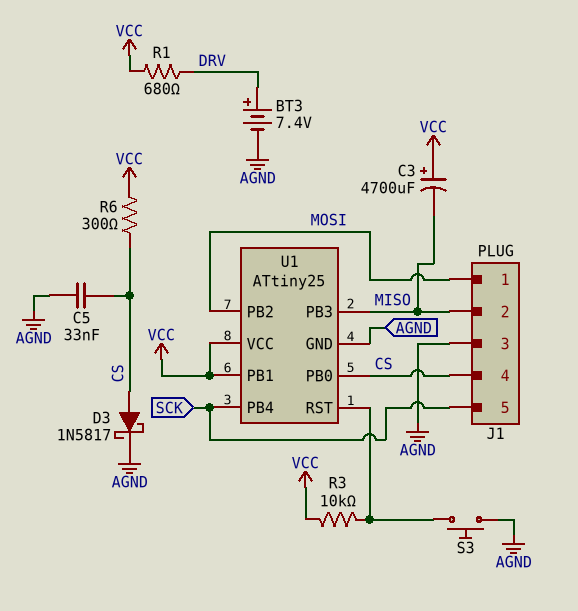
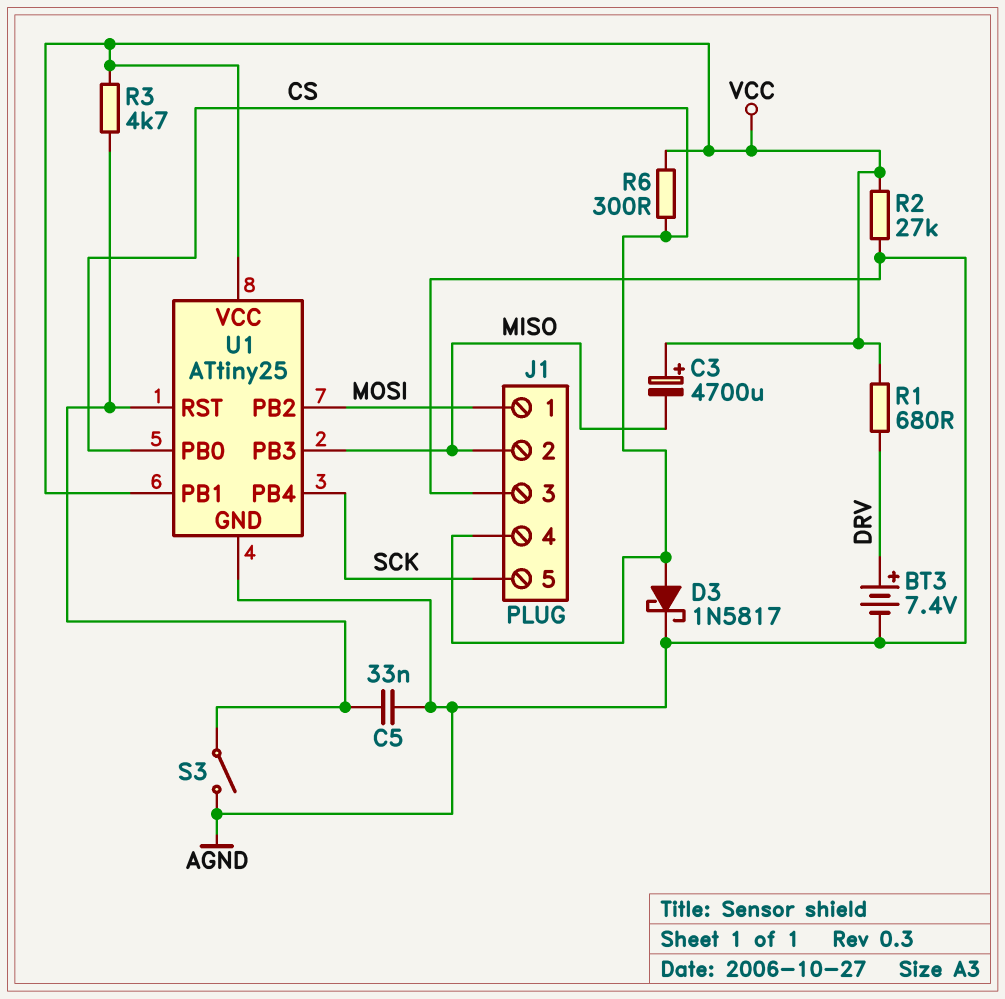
C5: 33nF (AGND, CS) -> 33nF (AGND, U1/RST)
R2: none -> 27k (AGND, VCC)
R3: 10k (U1/RST, VCC) -> 4.7k (U1/RST, VCC)
S3: button (AGND, U1/RST) -> switch (AGND, U1/RST)

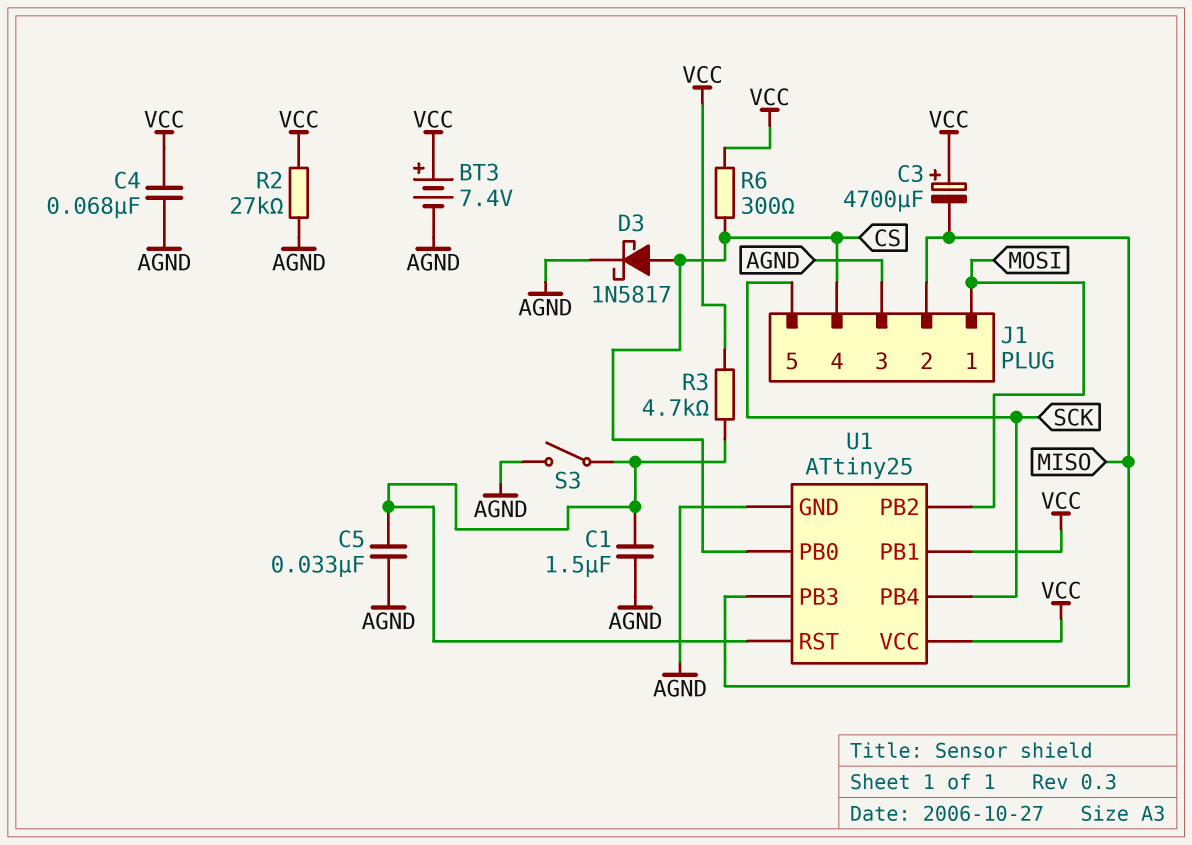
BT3: 7.4V (plus DRV, minus AGND) -> 7.4V (plus VCC, minus AGND)
C1: none -> 1.5uF (AGND, U1/RST)
C4: none -> 68nF (AGND, VCC)
R1: 680 (DRV, VCC) -> none

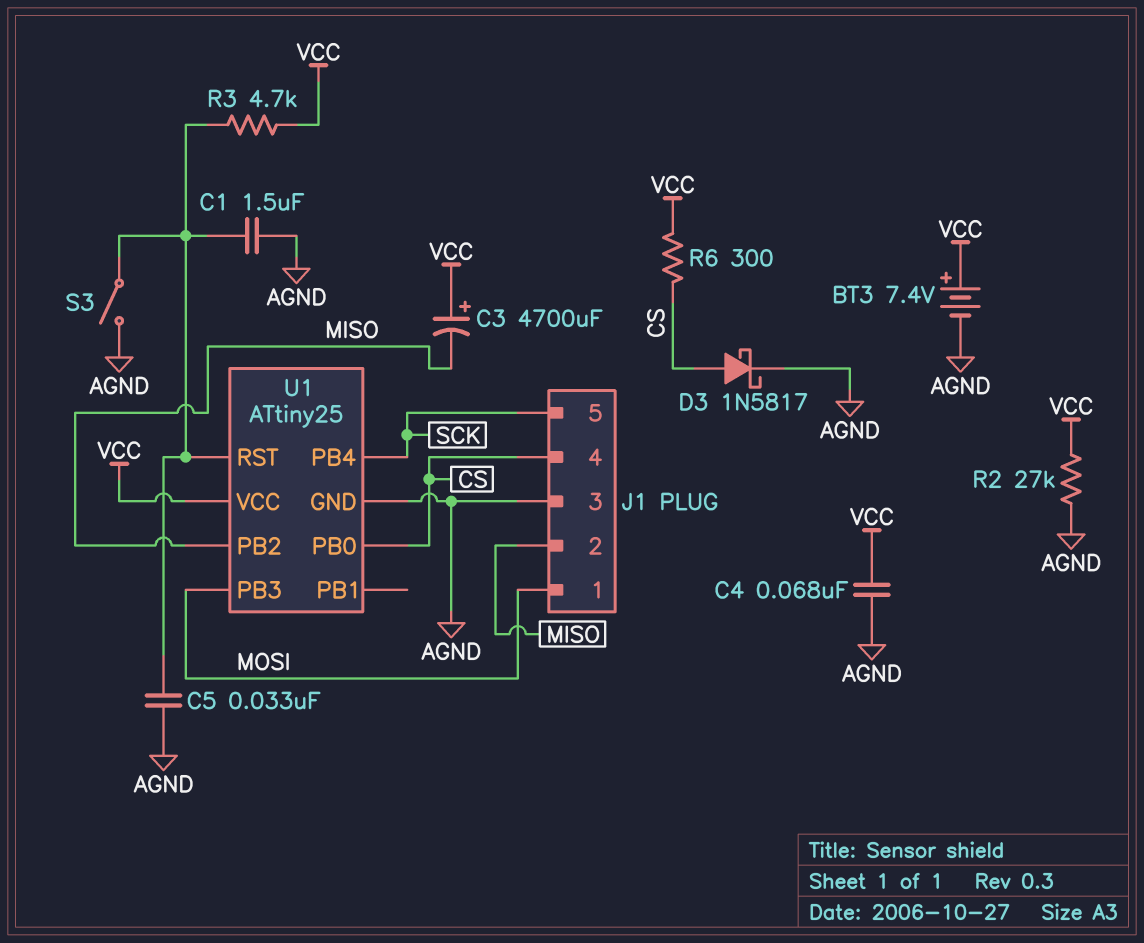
U1 pin PB1: VCC -> none
U1 pin PB2: MOSI -> MISO
U1 pin PB3: MISO -> MOSI

